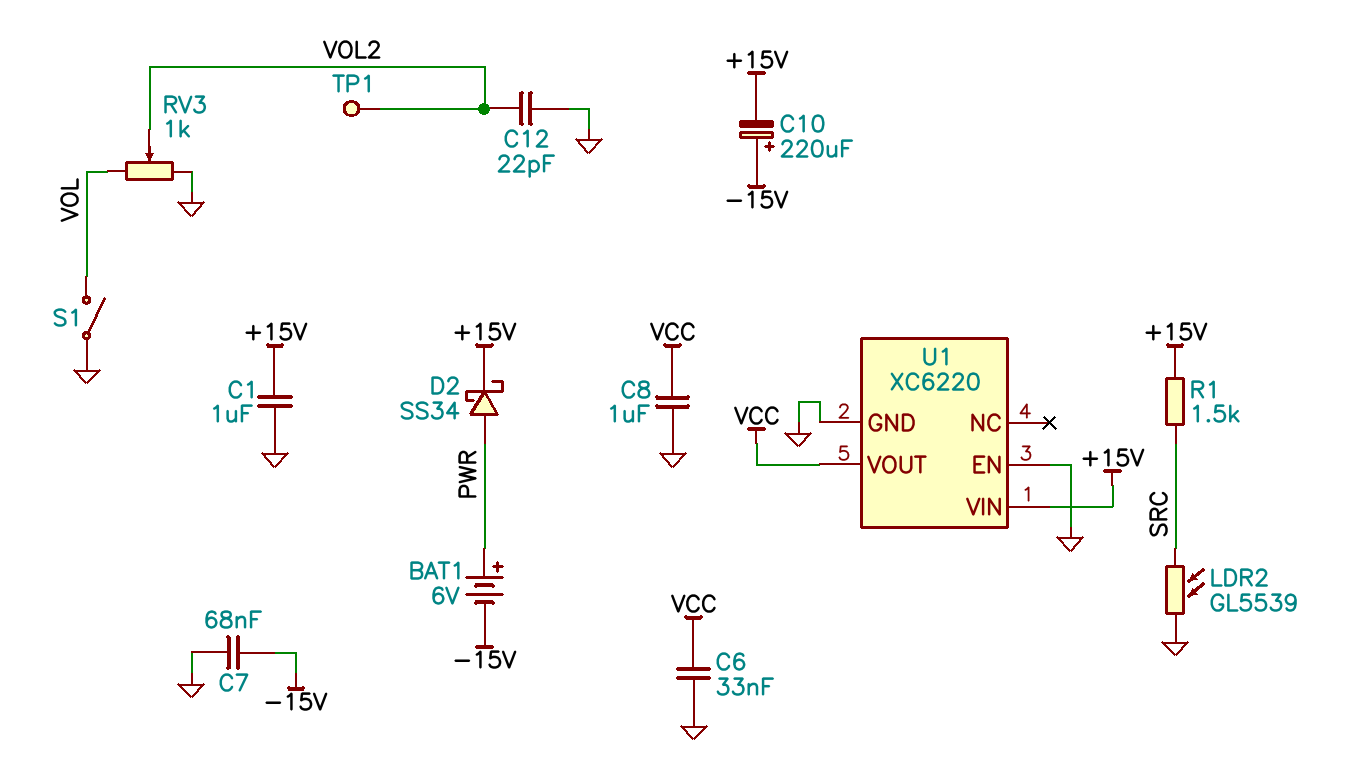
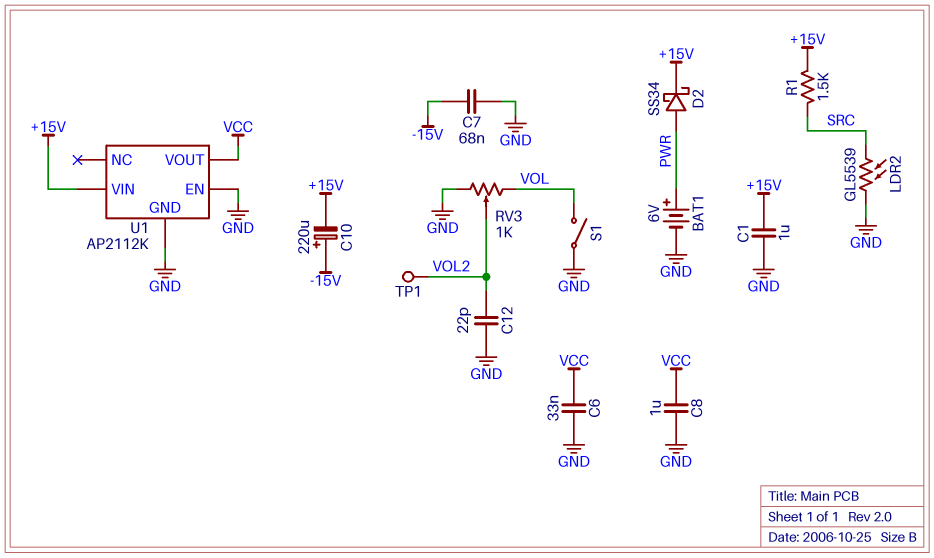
BAT1: 6V (plus PWR, minus -15V) -> 6V (plus PWR, minus GND)
U1: XC6220 -> AP2112K

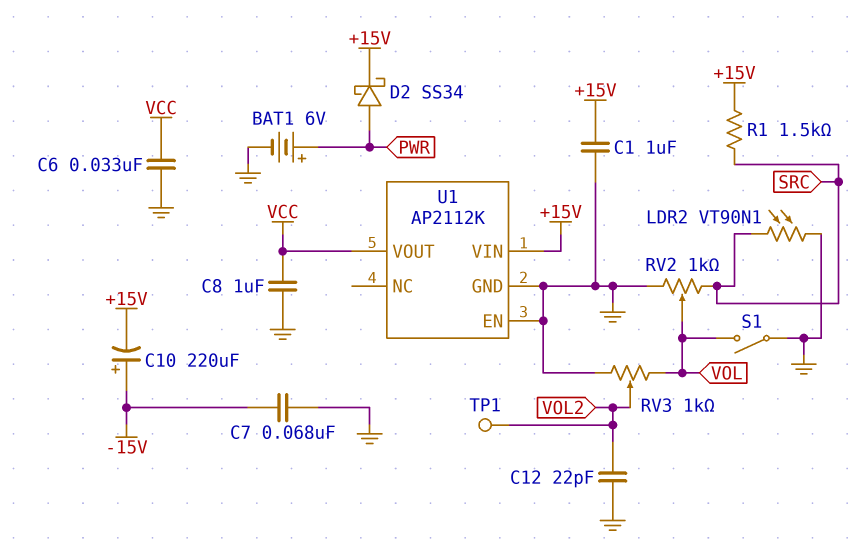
LDR2: GL5539 (GND, SRC) -> VT90N1 (GND, SRC)
RV2: none -> 1k (GND, SRC, wiper VOL)

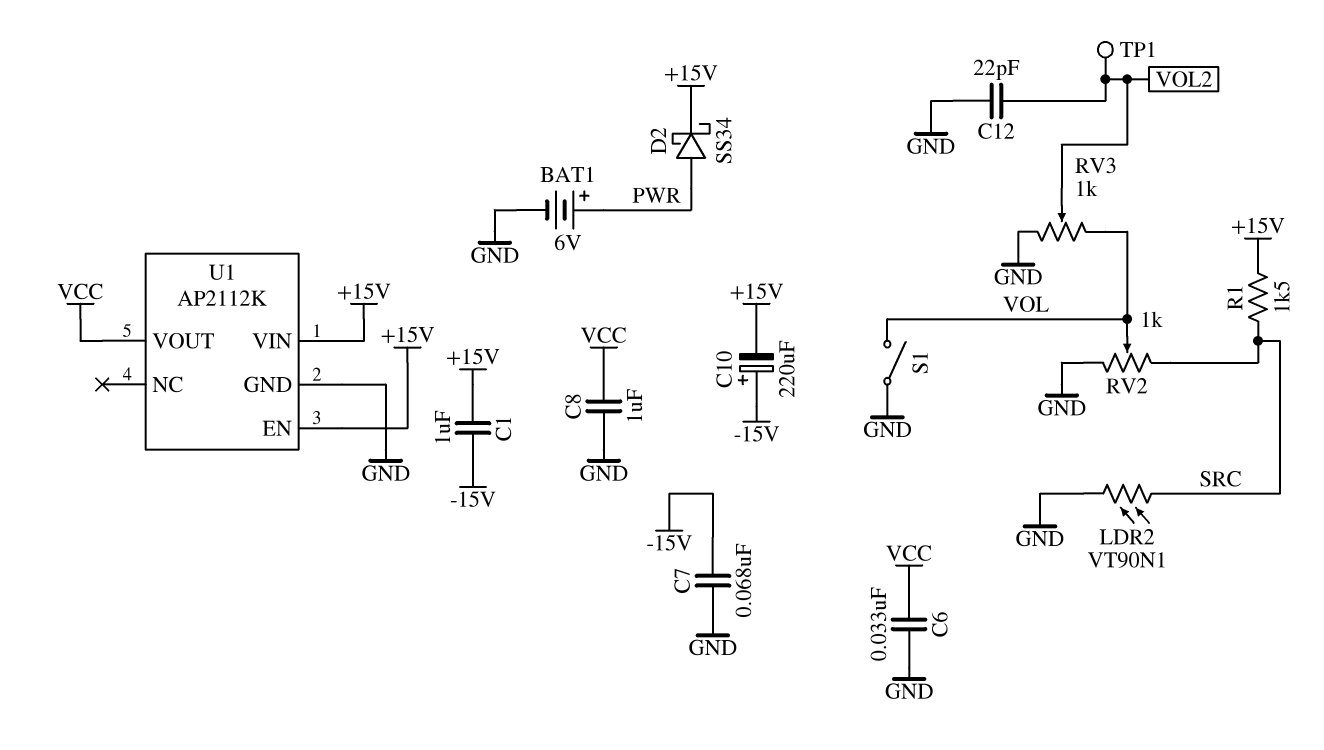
C1: 1uF (+15V, GND) -> 1uF (+15V, -15V)
U1 pin EN: GND -> +15V

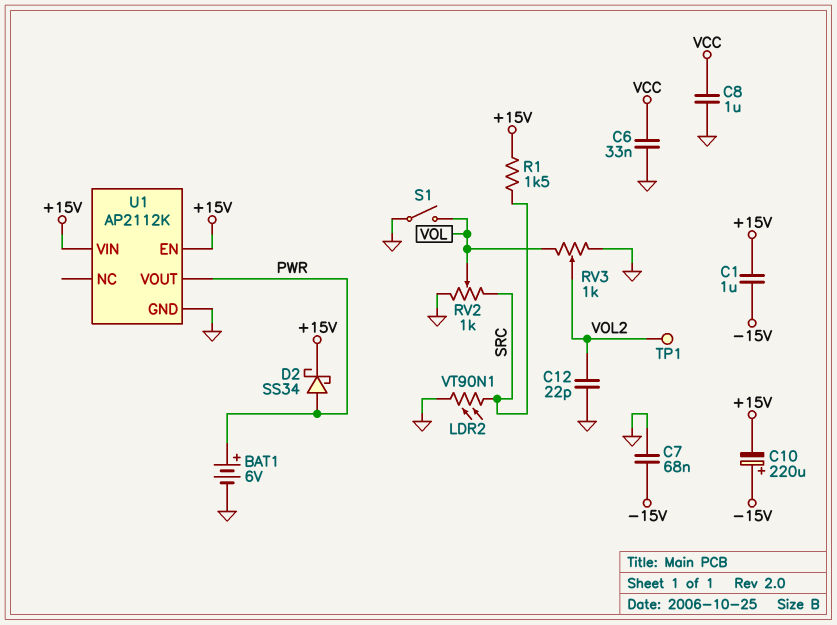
U1 pin VOUT: VCC -> PWR

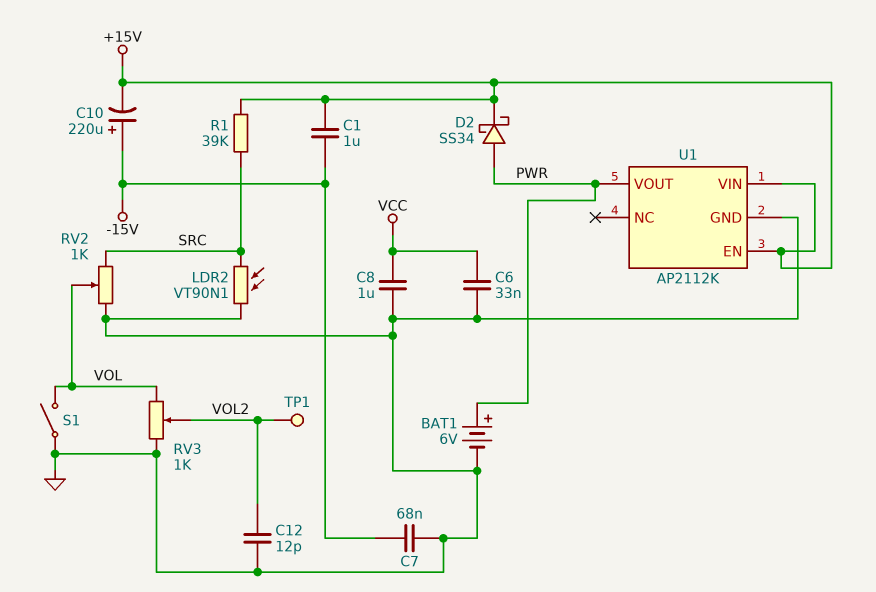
C12: 22pF (GND, VOL2) -> 12pF (GND, VOL2)
R1: 1.5k (+15V, SRC) -> 39k (+15V, SRC)

